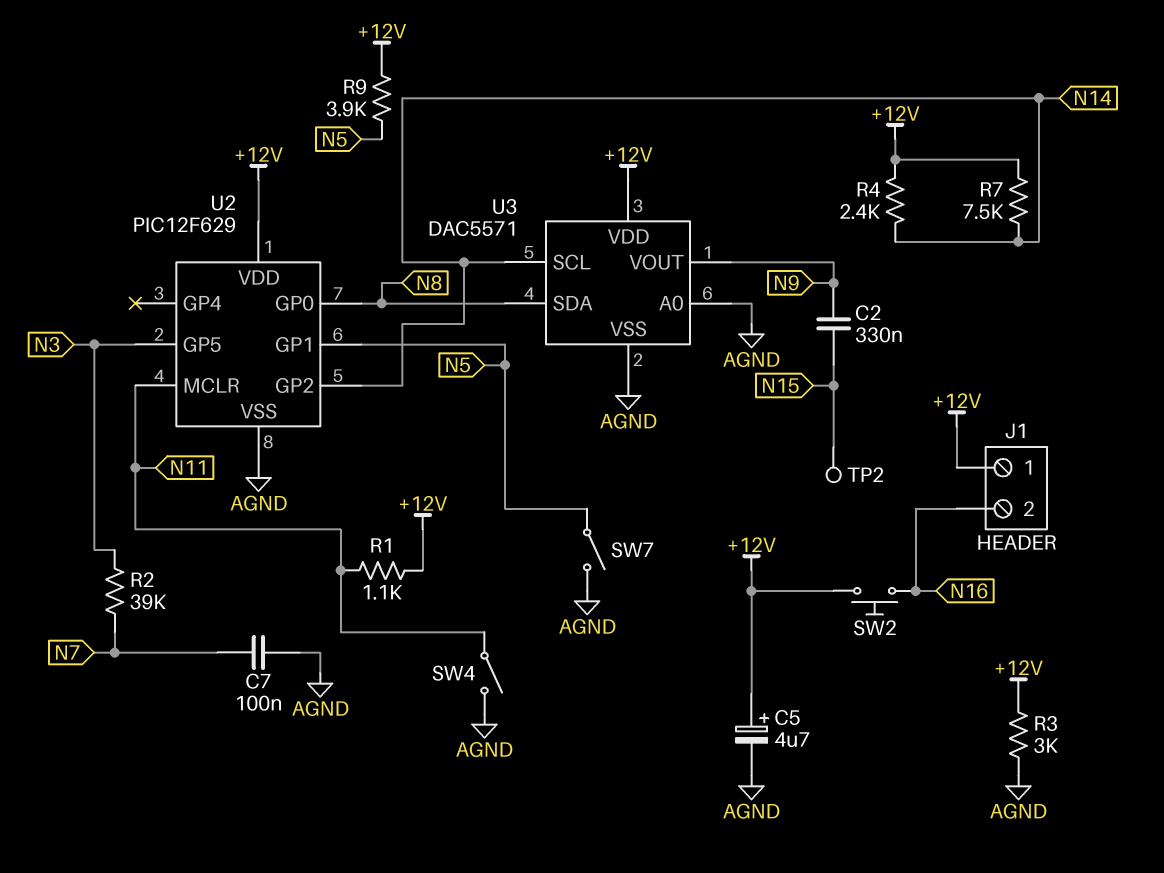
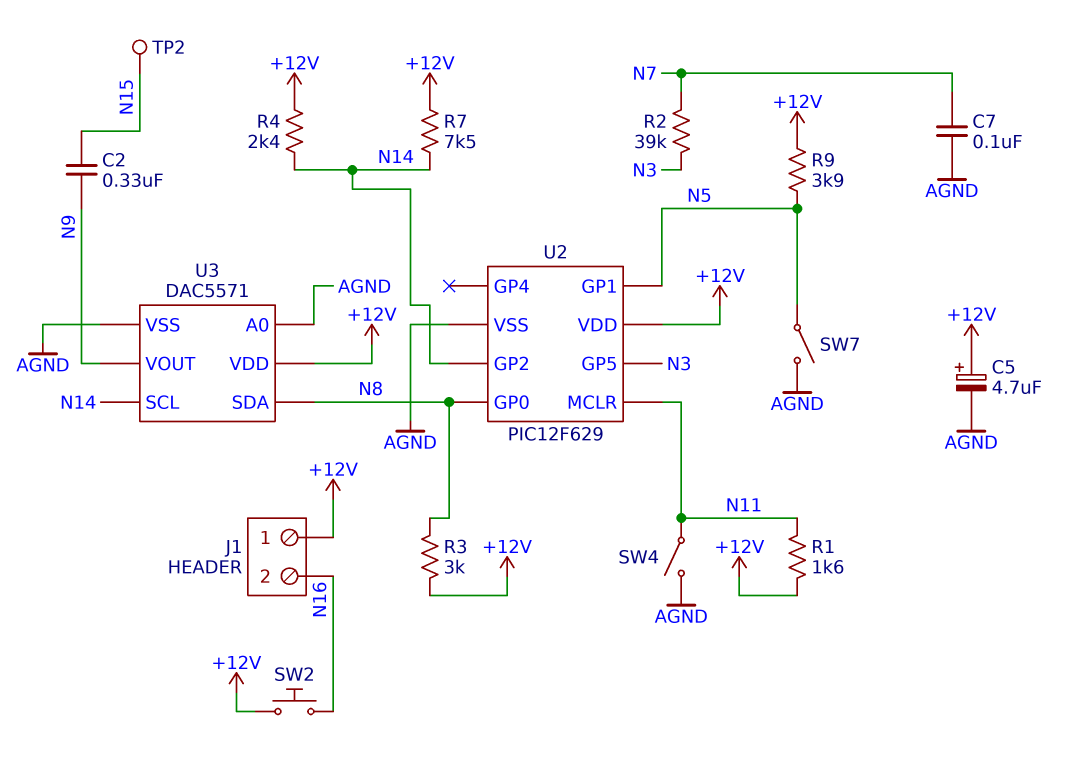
R1: 1.1k (+12V, N11) -> 1.6k (+12V, N11)
R3: 3k (+12V, AGND) -> 3k (+12V, N8)

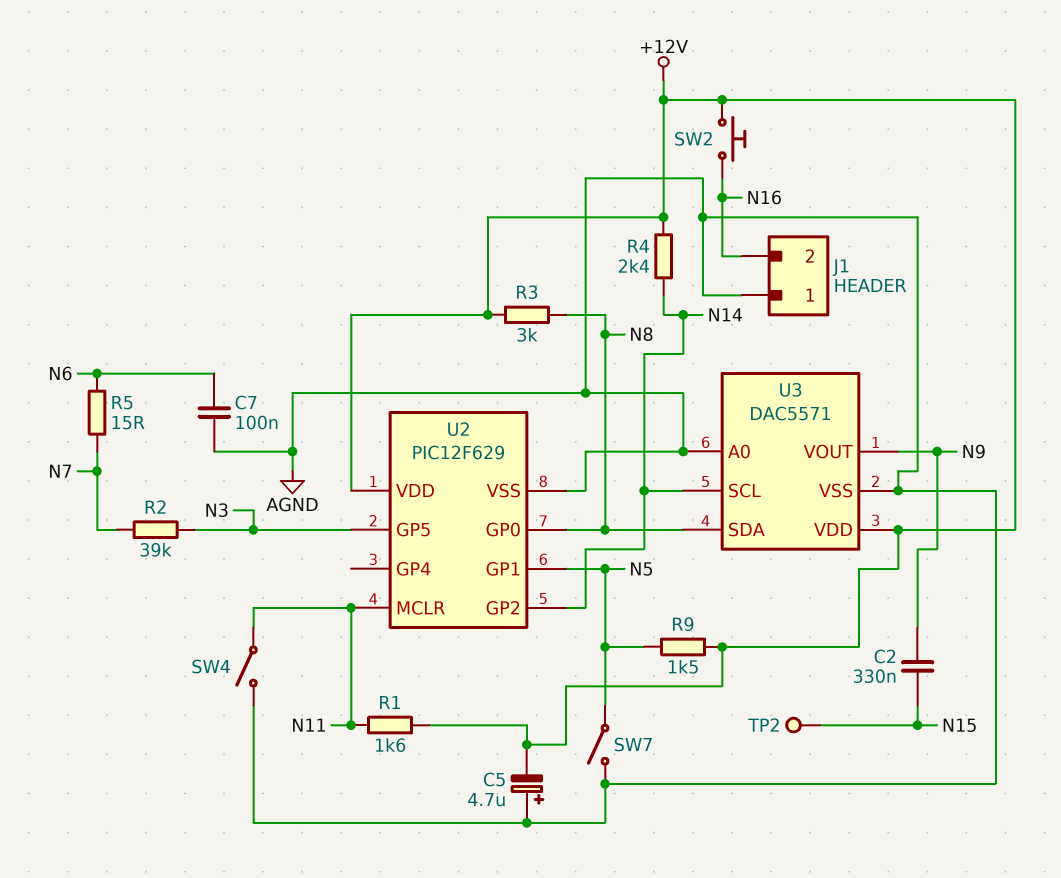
C5: 4.7uF (plus +12V, minus AGND) -> 4.7uF (plus AGND, minus +12V)
C7: 100nF (AGND, N7) -> 100nF (AGND, N6)
J1 pin 1: +12V -> AGND
R5: none -> 15 (N6, N7)
R7: 7.5k (+12V, N14) -> none
R9: 3.9k (+12V, N5) -> 1.5k (+12V, N5)

